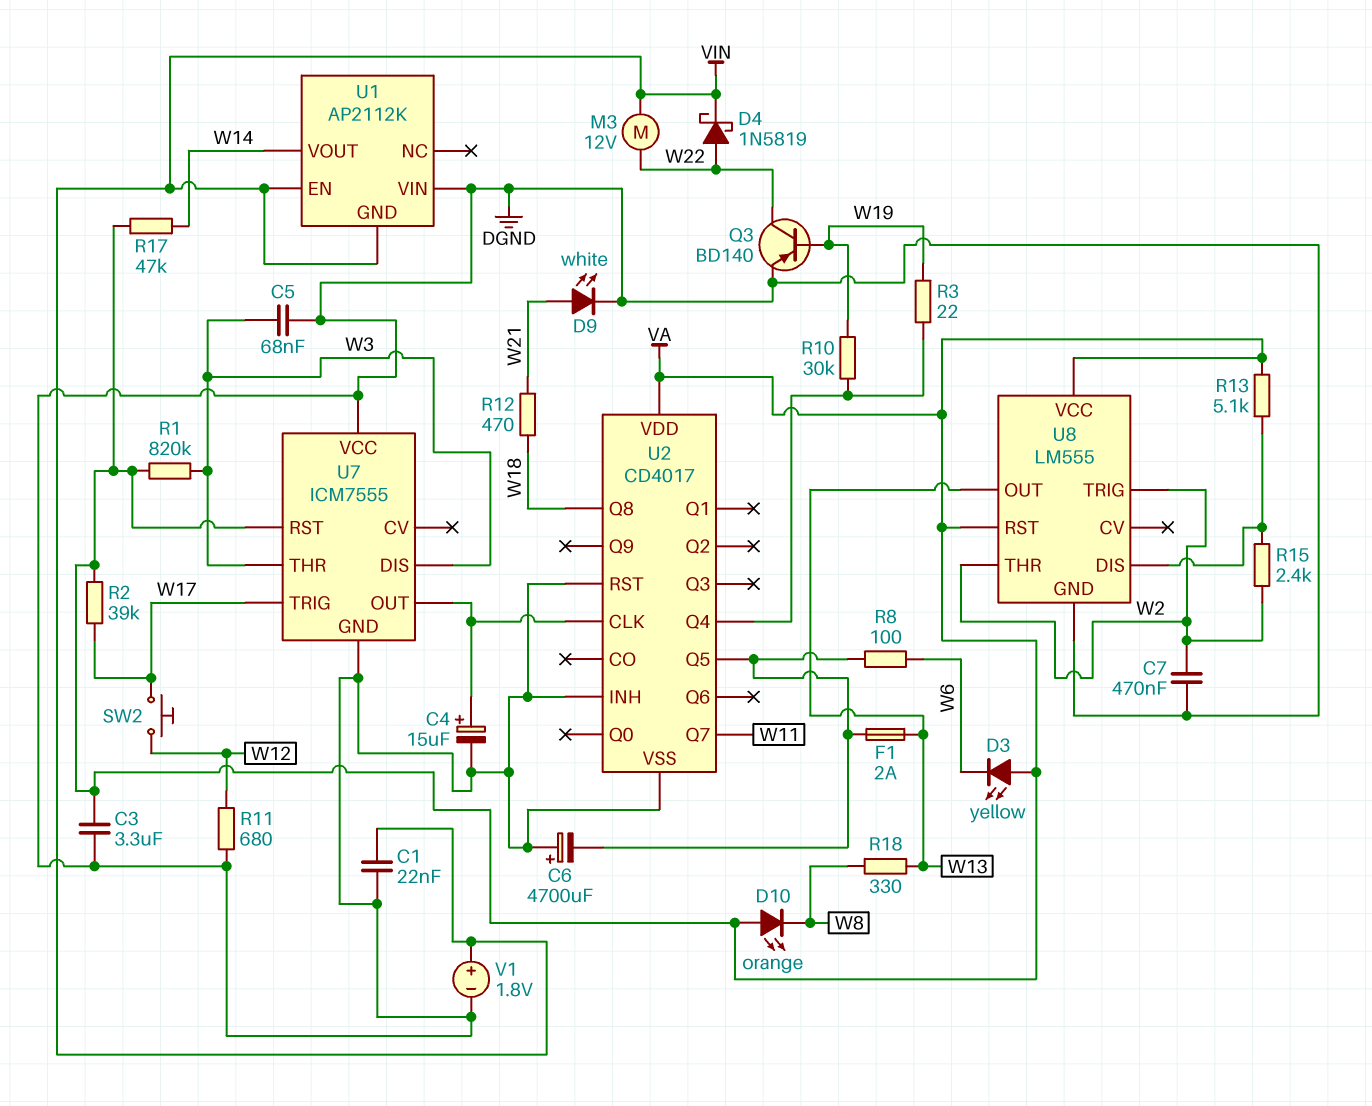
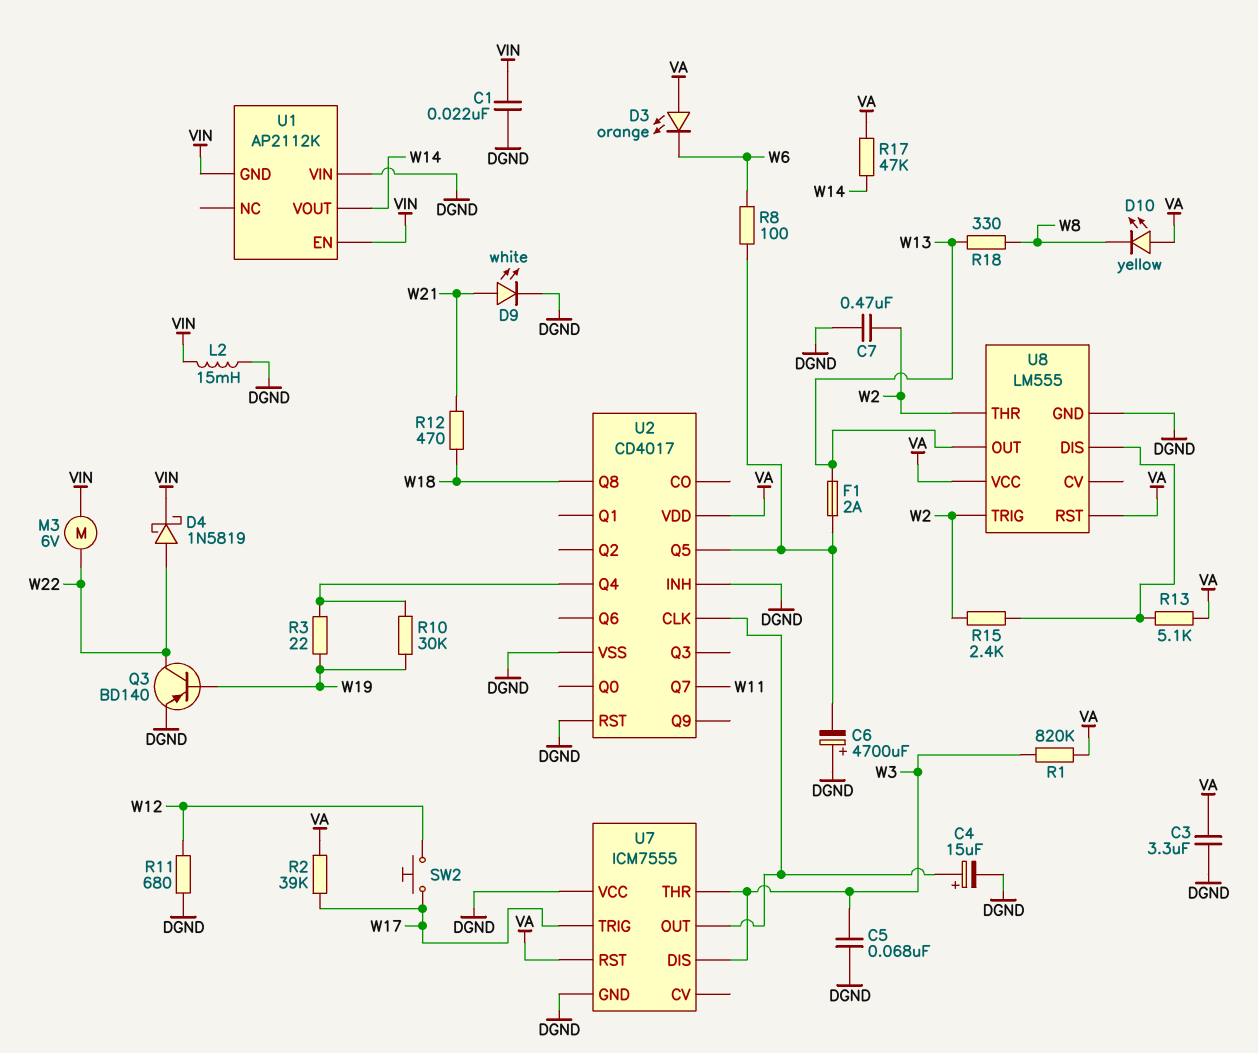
D3: LED yellow (A VA, K W6) -> LED orange (A VA, K W6)
D10: LED orange (A VA, K W8) -> LED yellow (A VA, K W8)
L2: none -> 15mH (DGND, VIN)
M3: motor 12V (VIN, W22) -> motor 6V (VIN, W22)
V1: 1.8V (plus VIN, minus DGND) -> none

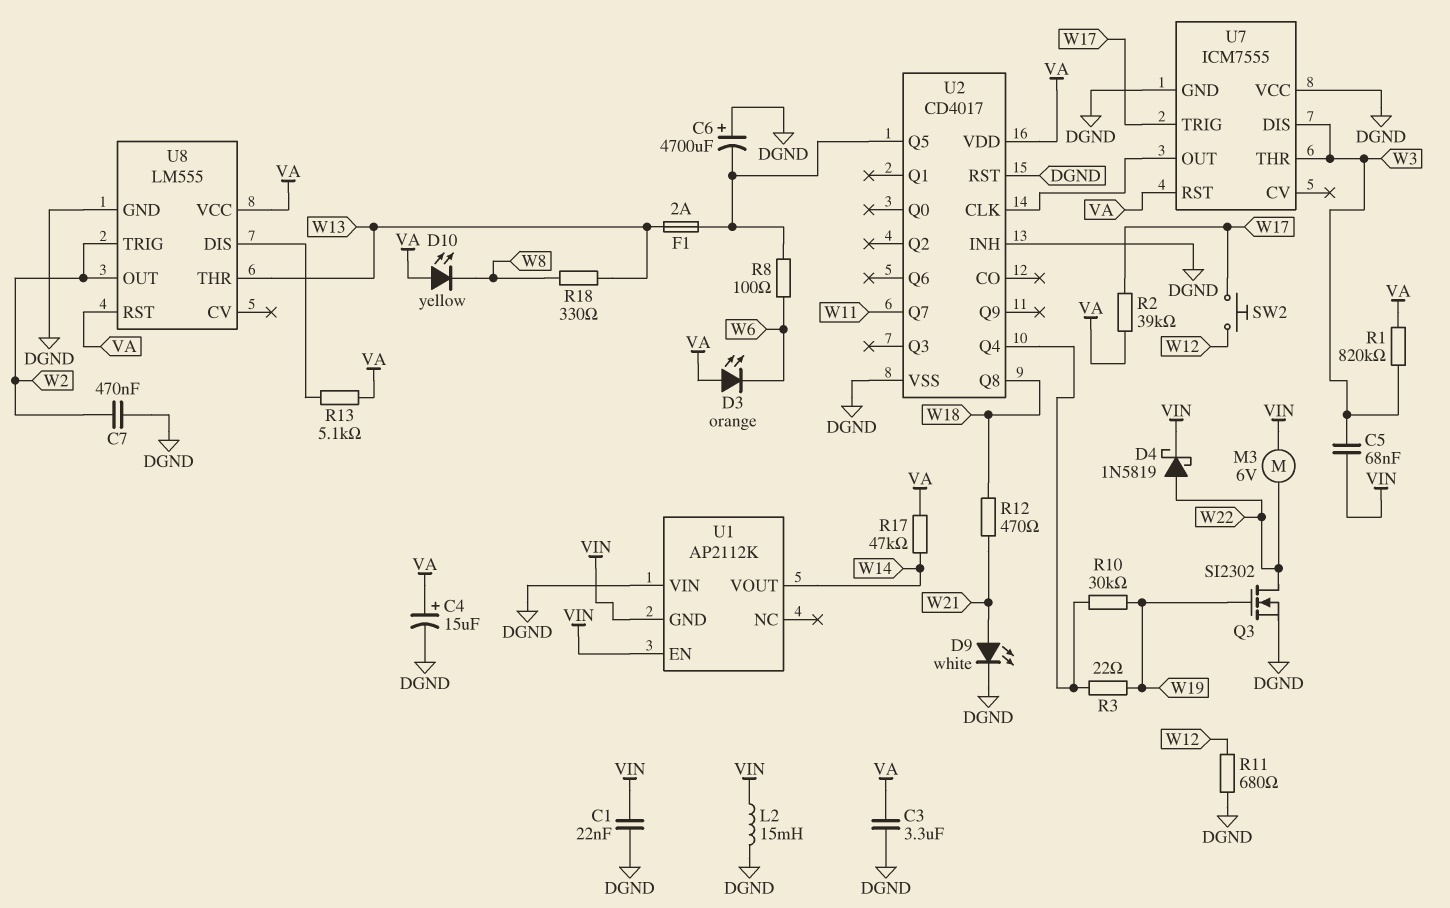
C4: 15uF (plus U2/CLK, minus DGND) -> 15uF (plus VA, minus DGND)
C5: 68nF (DGND, W3) -> 68nF (VIN, W3)
Q3: PNP BD140 (B W19, C W22, E DGND) -> NMOS SI2302 (G W19, D W22, S DGND)
R15: 2.4k (U8/DIS, W2) -> none
U8 pin OUT: W13 -> W2
U8 pin THR: W2 -> W13

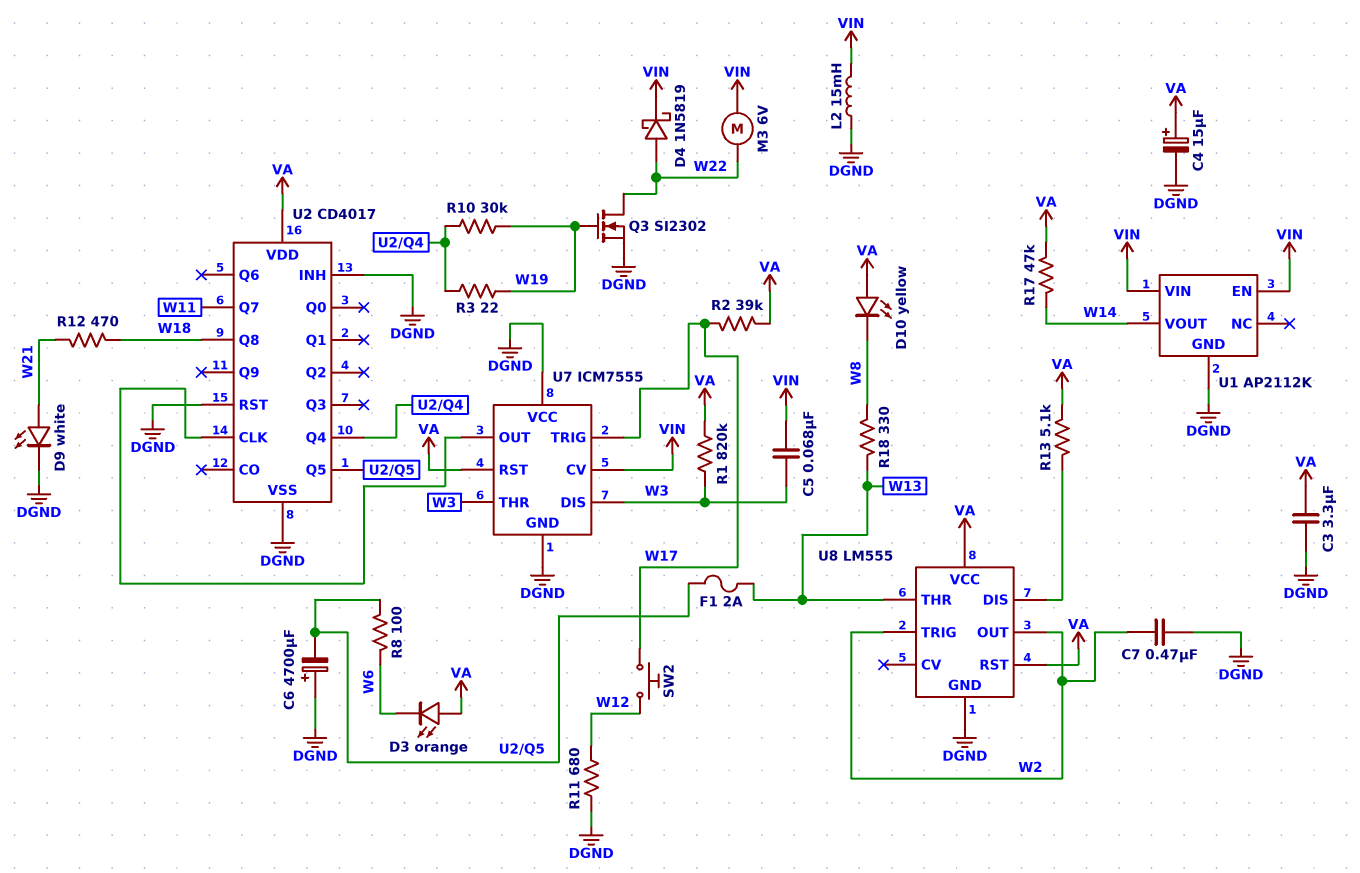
C1: 22nF (DGND, VIN) -> none
U1 pin GND: VIN -> DGND
U1 pin VIN: DGND -> VIN
U7 pin CV: none -> VIN

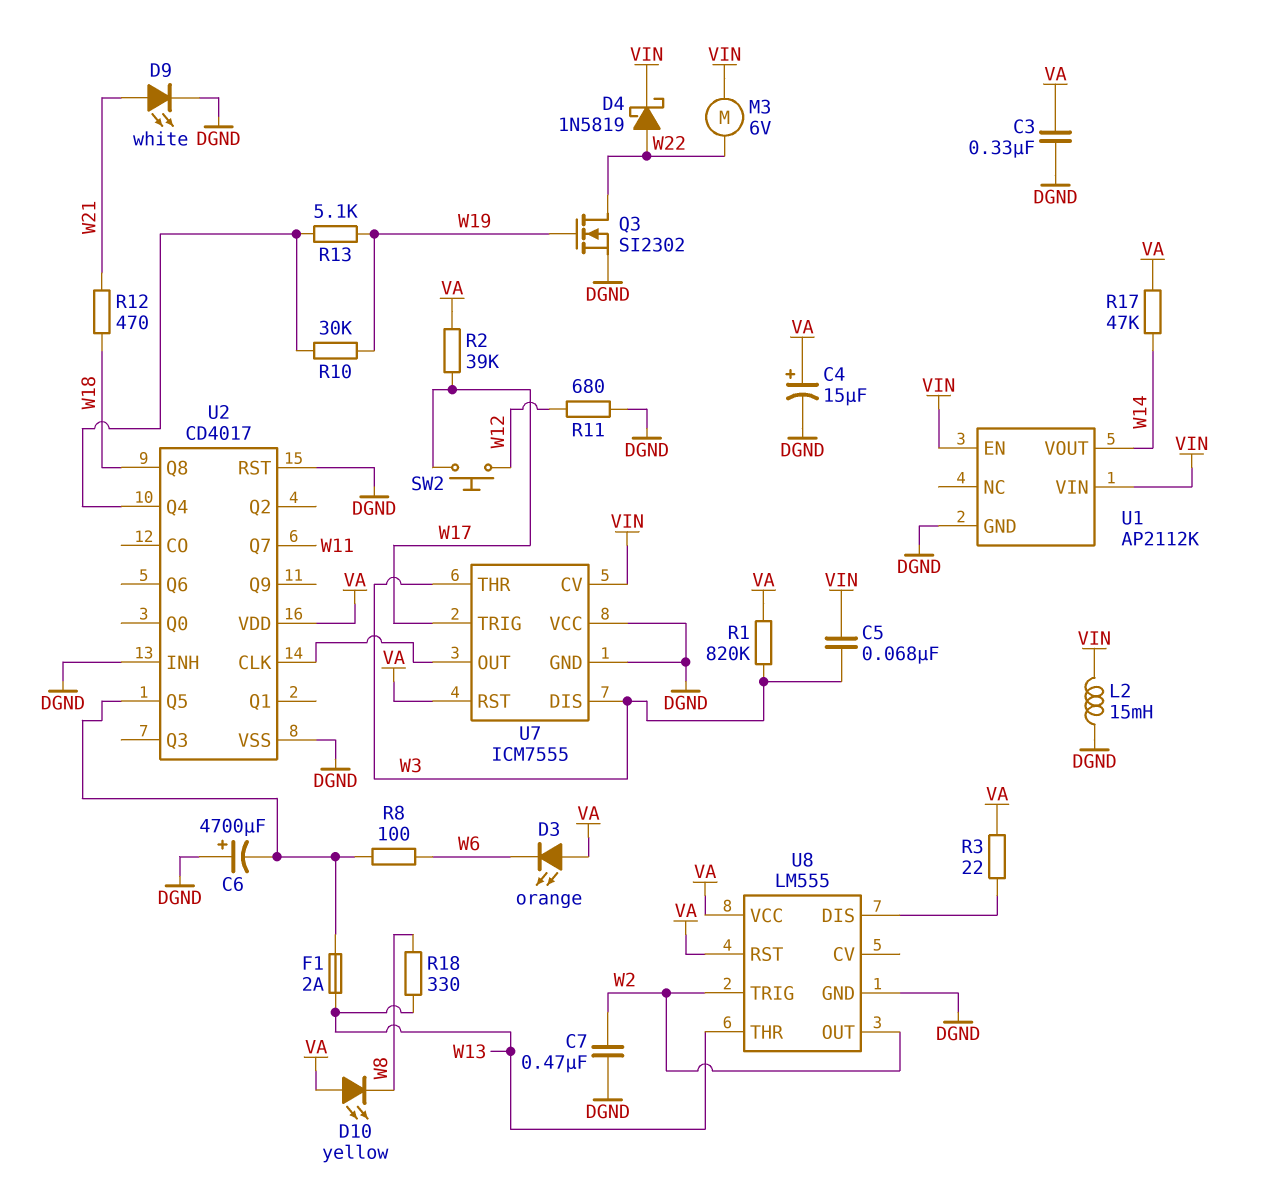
C3: 3.3uF (DGND, VA) -> 330nF (DGND, VA)
R3: 22 (U2/Q4, W19) -> 22 (U8/DIS, VA)
R13: 5.1k (U8/DIS, VA) -> 5.1k (U2/Q4, W19)

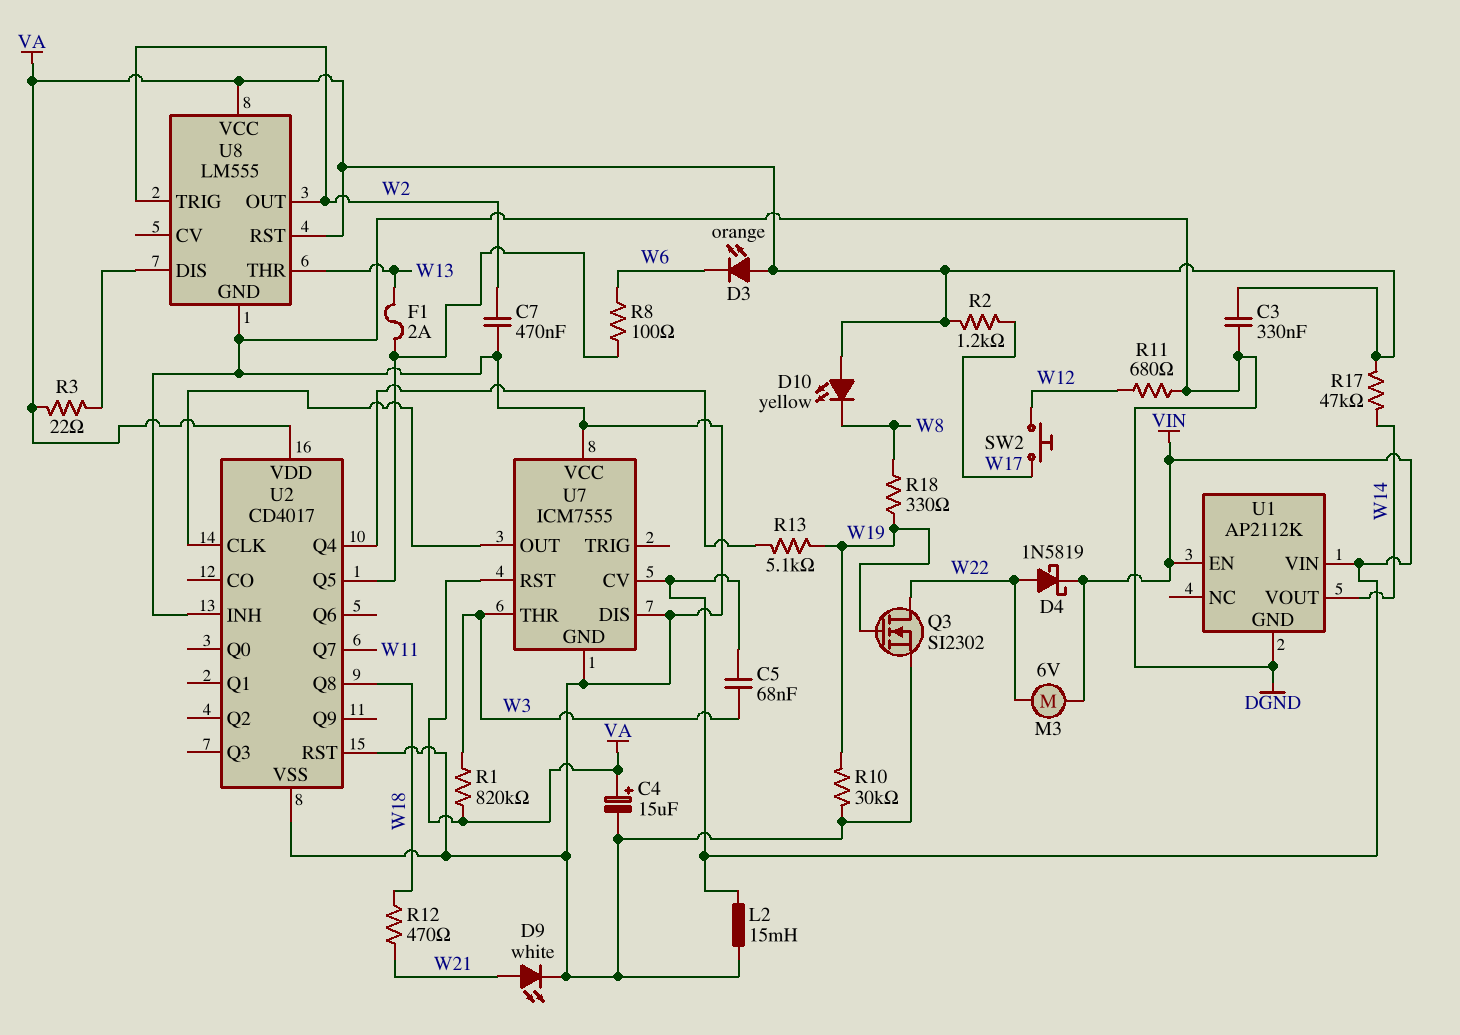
C6: 4700uF (plus DGND, minus U2/Q5) -> none
R2: 39k (VA, W17) -> 1.2k (VA, W17)
R10: 30k (U2/Q4, W19) -> 30k (DGND, W19)
R18: 330 (W8, W13) -> 330 (W8, W19)
U7 pin DIS: W3 -> DGND
U7 pin TRIG: W17 -> none

